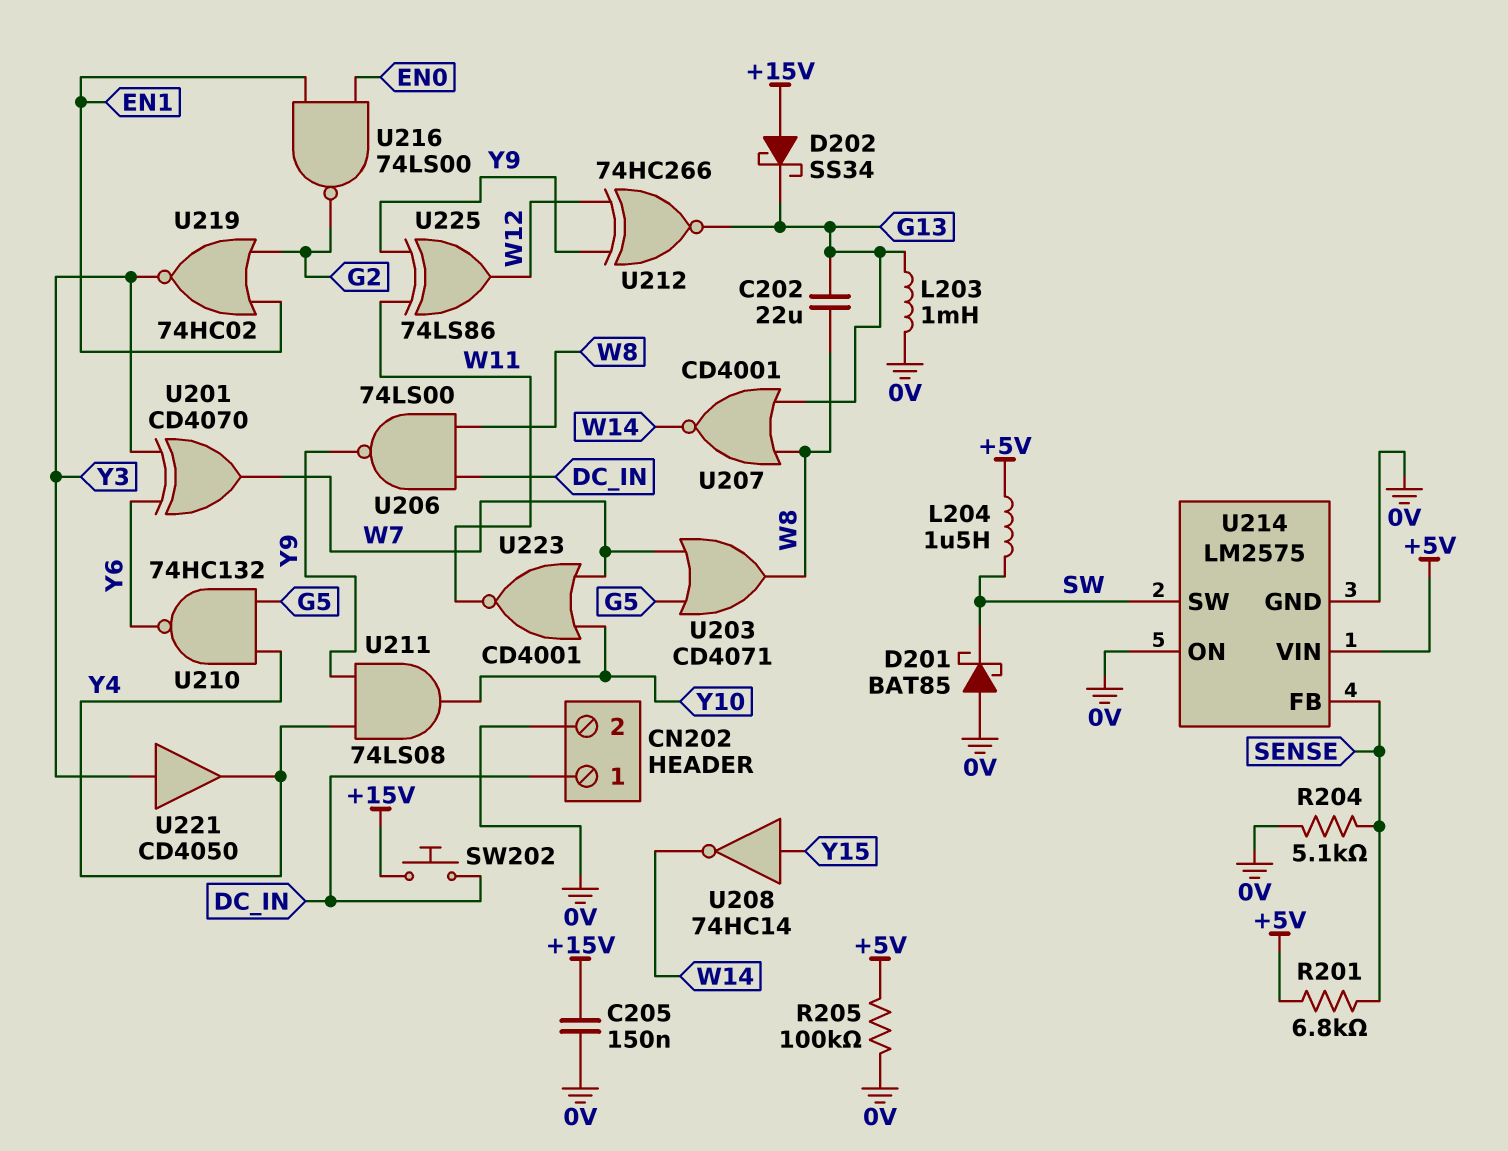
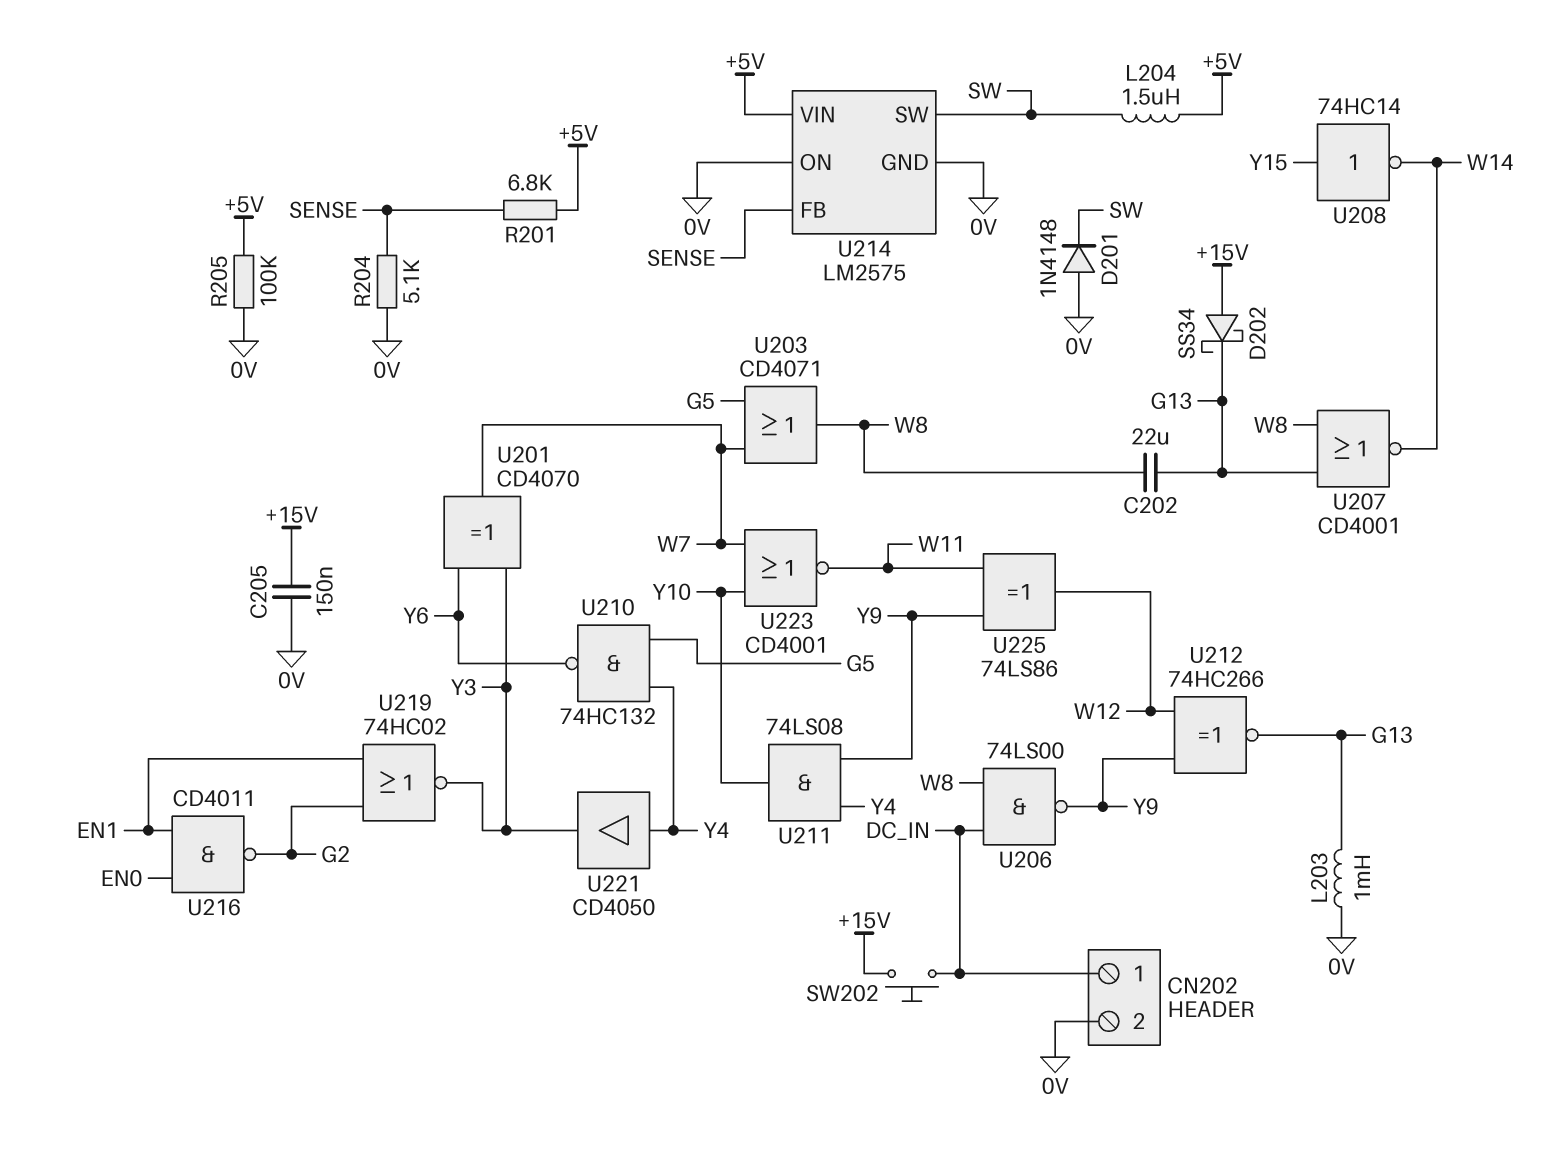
D201: schottky BAT85 (A 0V, K SW) -> diode 1N4148 (A 0V, K SW)
U216: NAND 74LS00 (in EN0, in EN1, out G2) -> NAND CD4011 (in EN0, in EN1, out G2)
U221: buffer CD4050 (in Y3, out Y4) -> buffer CD4050 (in Y4, out Y3)

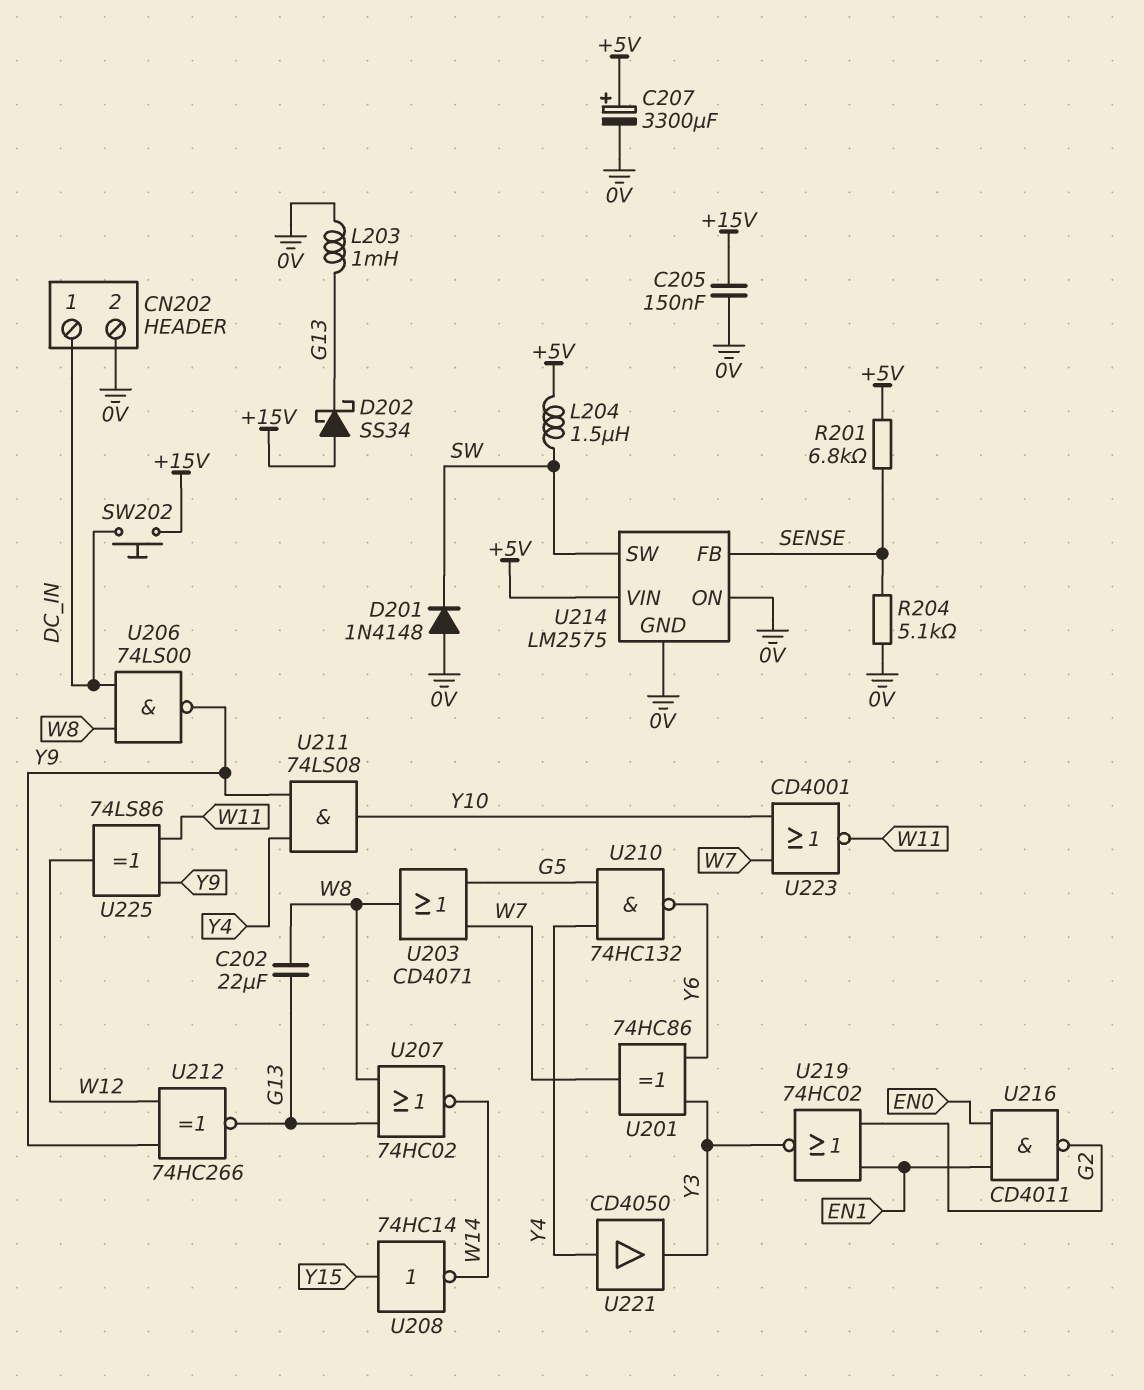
C207: none -> 3300uF (plus +5V, minus 0V)
R205: 100k (+5V, 0V) -> none
U201: XOR CD4070 (in Y3, in Y6, out W7) -> XOR 74HC86 (in Y3, in Y6, out W7)
U207: NOR CD4001 (in G13, in W8, out W14) -> NOR 74HC02 (in G13, in W8, out W14)

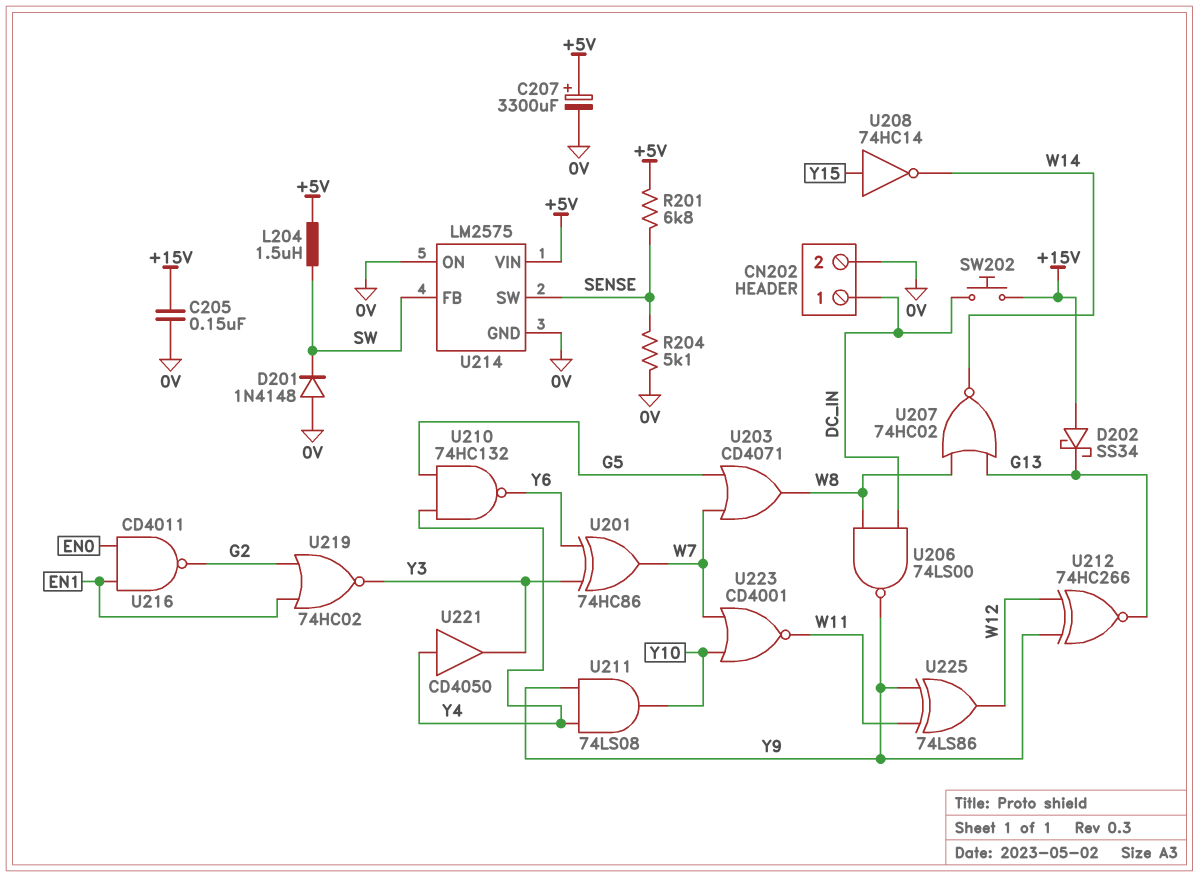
C202: 22uF (G13, W8) -> none
L203: 1mH (0V, G13) -> none
U214 pin FB: SENSE -> SW
U214 pin SW: SW -> SENSE

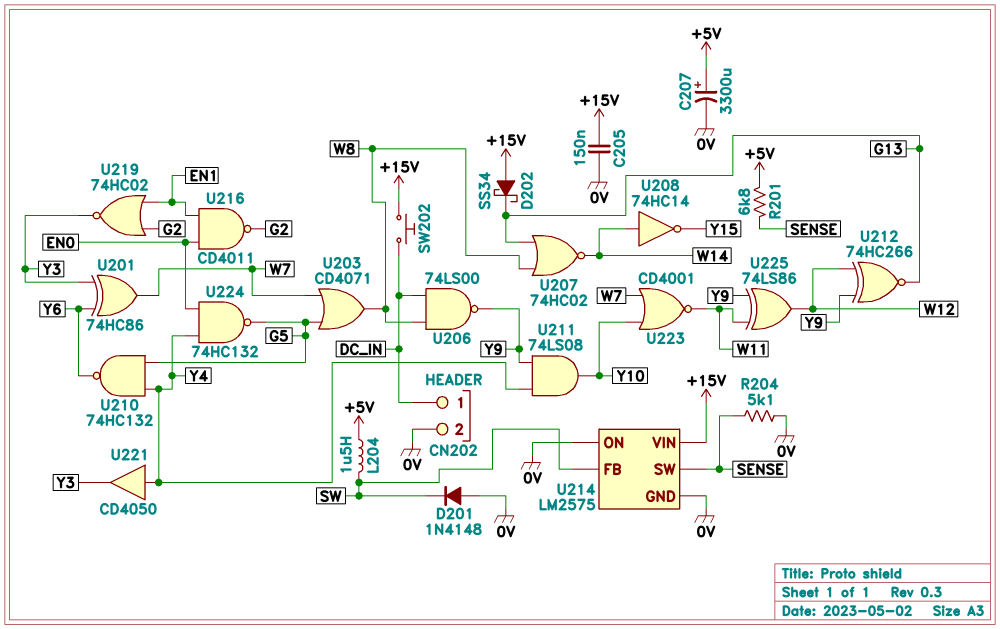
U208: NOT 74HC14 (in Y15, out W14) -> NOT 74HC14 (in W14, out Y15)
U214 pin VIN: +5V -> +15V
U224: none -> NAND 74HC132 (in EN0, in Y4, out G5)

